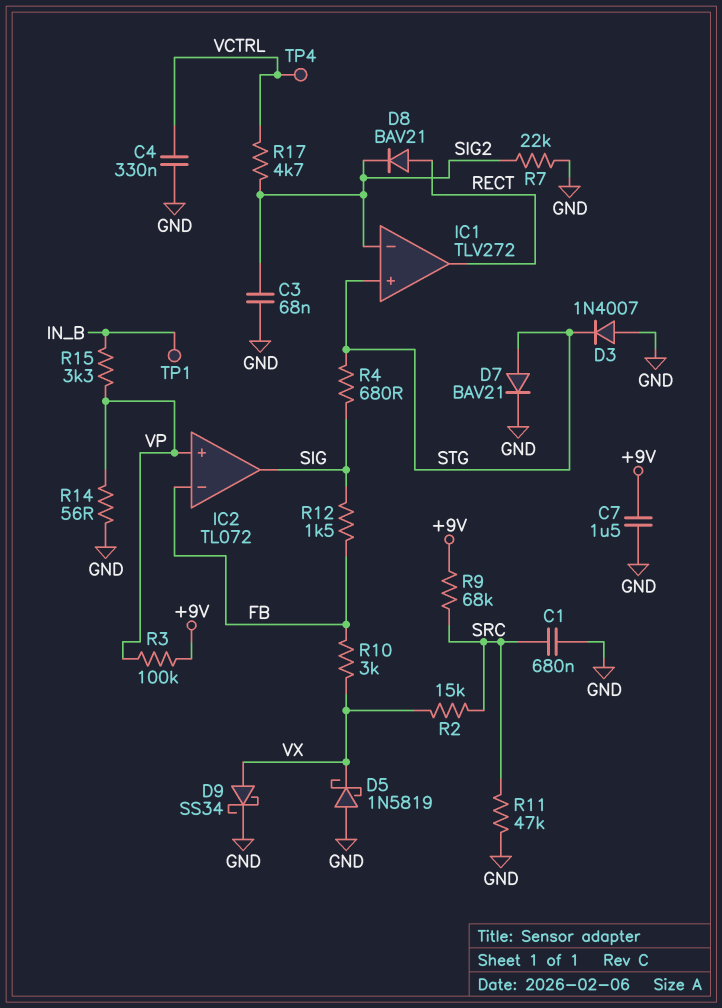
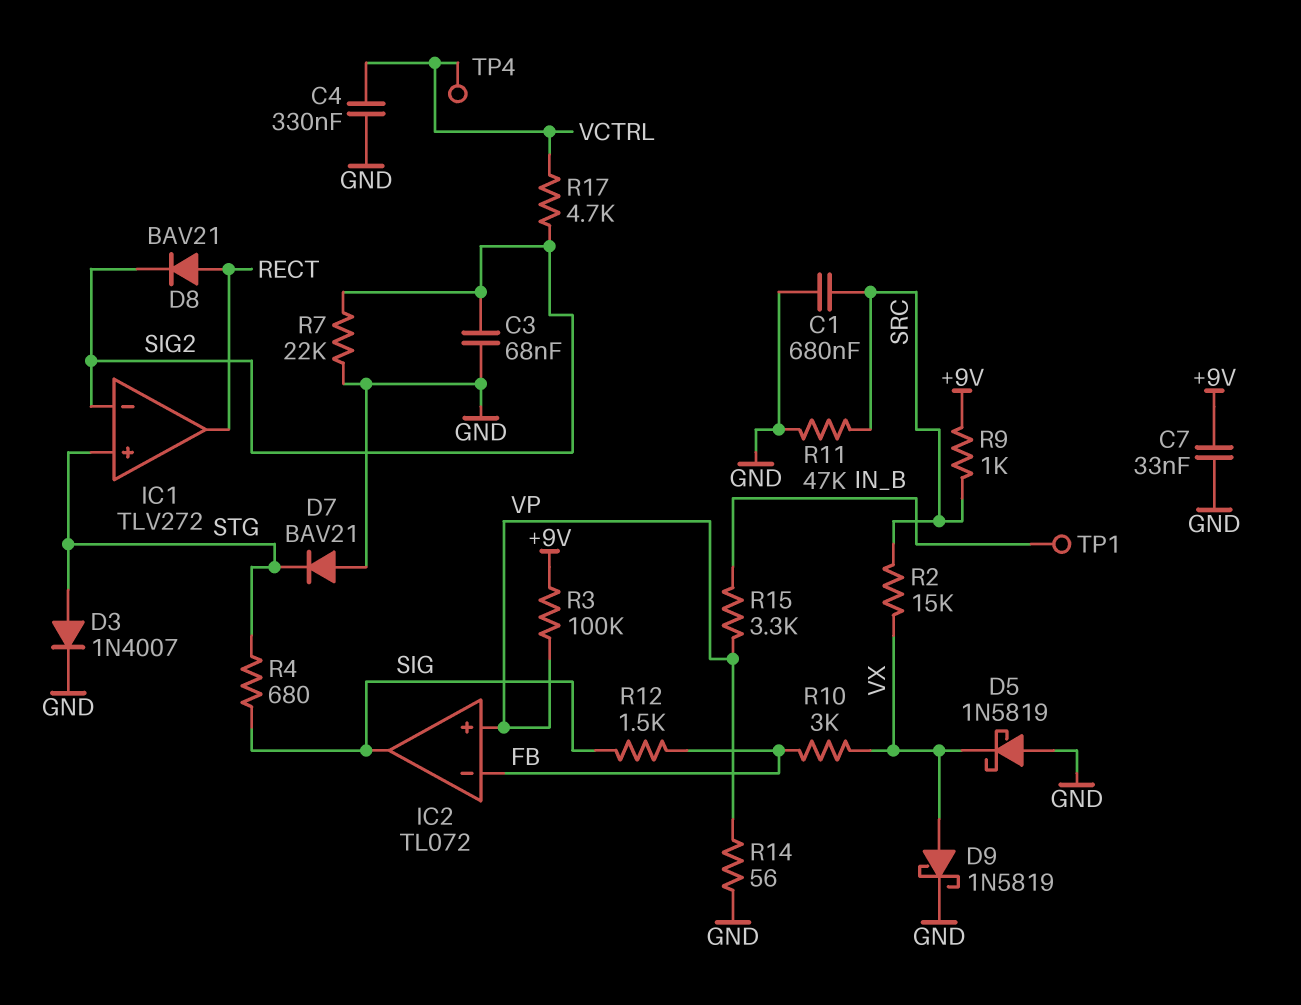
C7: 1.5uF (+9V, GND) -> 33nF (+9V, GND)
D3: diode 1N4007 (A GND, K STG) -> diode 1N4007 (A STG, K GND)
D7: diode BAV21 (A STG, K GND) -> diode BAV21 (A GND, K STG)
D9: schottky SS34 (A VX, K GND) -> schottky 1N5819 (A VX, K GND)
R9: 68k (+9V, SRC) -> 1k (+9V, SRC)

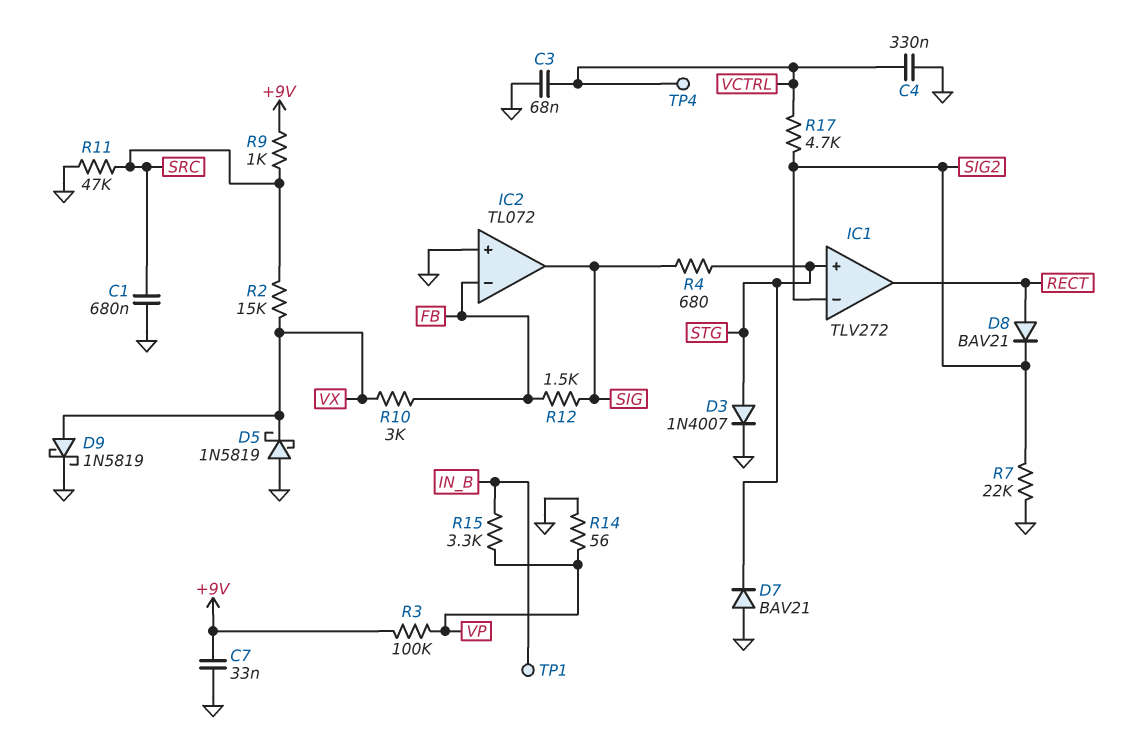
C3: 68nF (GND, SIG2) -> 68nF (GND, VCTRL)
IC2 pin in+: VP -> GND

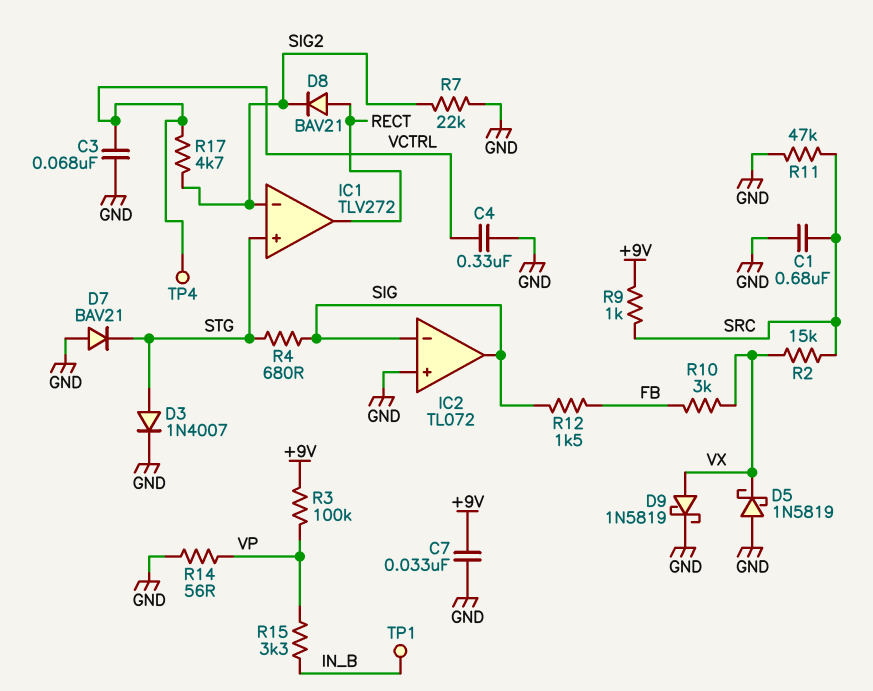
IC2 pin in-: FB -> SIG

